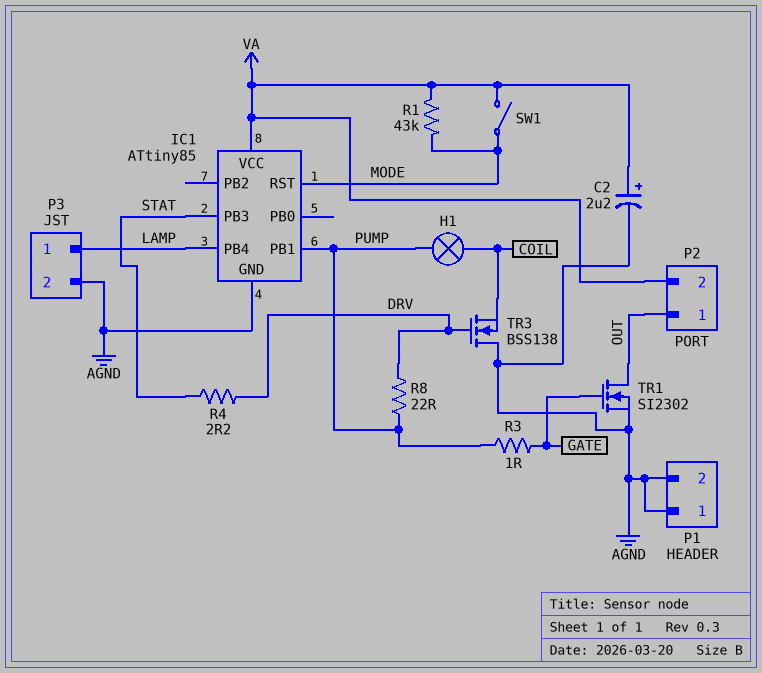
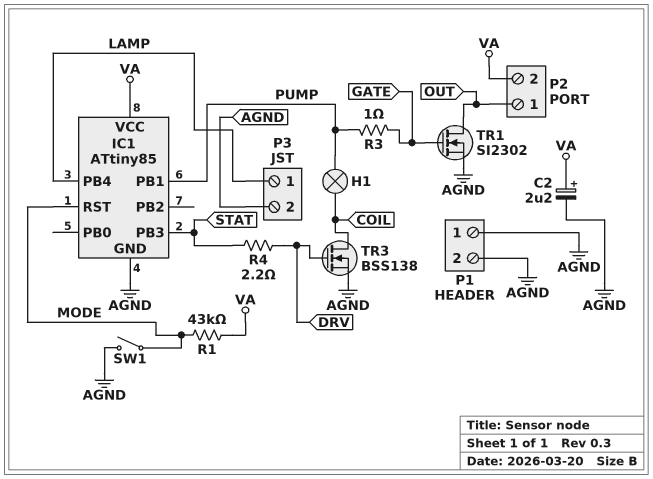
R8: 22 (DRV, PUMP) -> none
SW1: switch (MODE, VA) -> switch (AGND, MODE)
TR3: NMOS BSS138 (G DRV, D AGND, S COIL) -> NMOS BSS138 (G DRV, D COIL, S AGND)

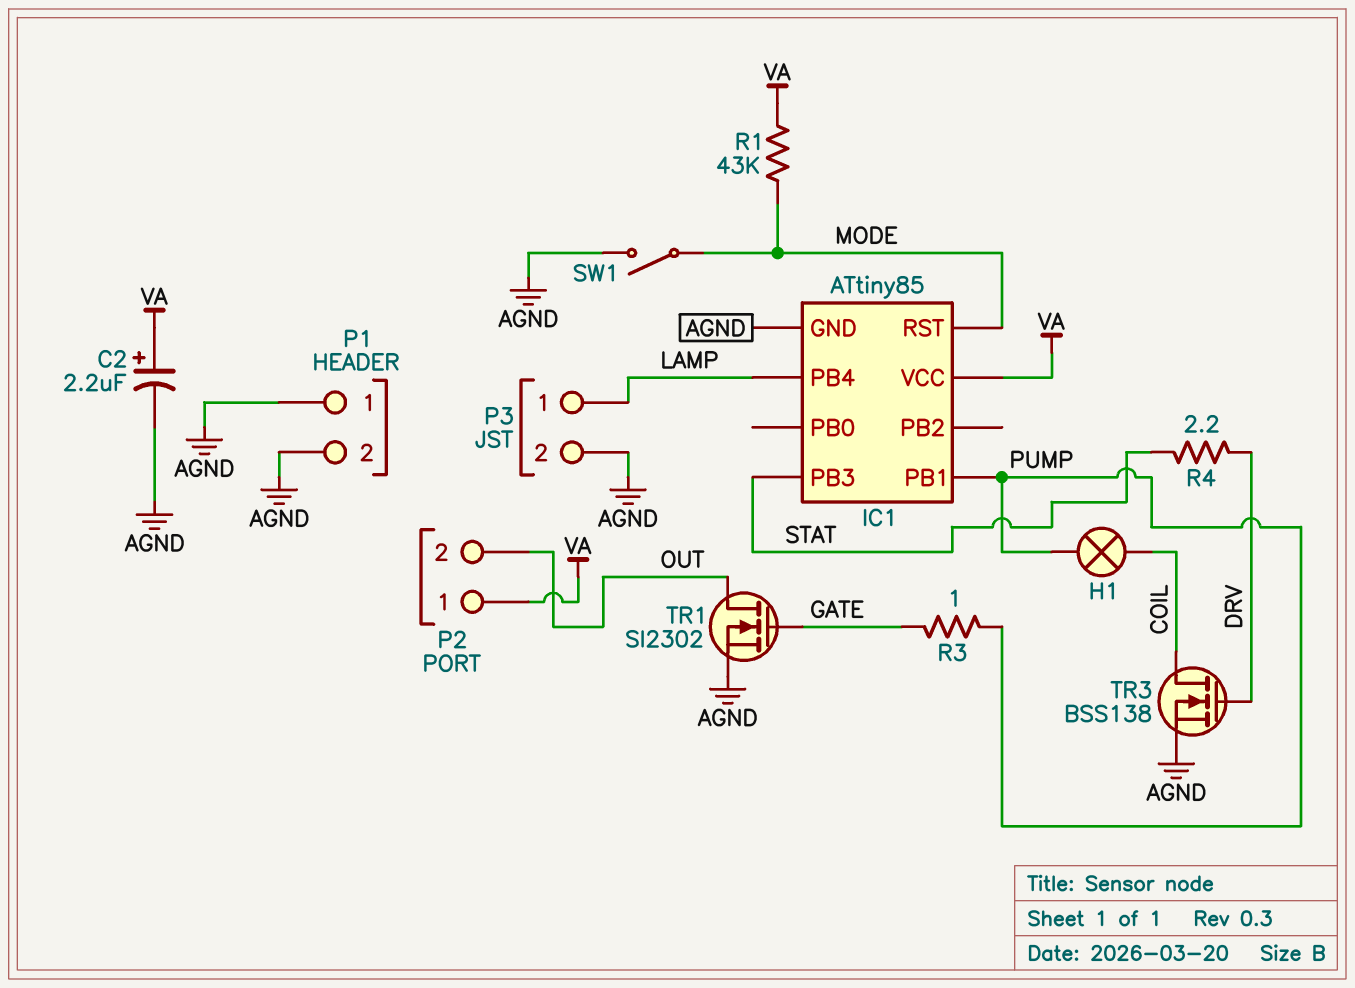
P2 pin 1: OUT -> VA
P2 pin 2: VA -> OUT

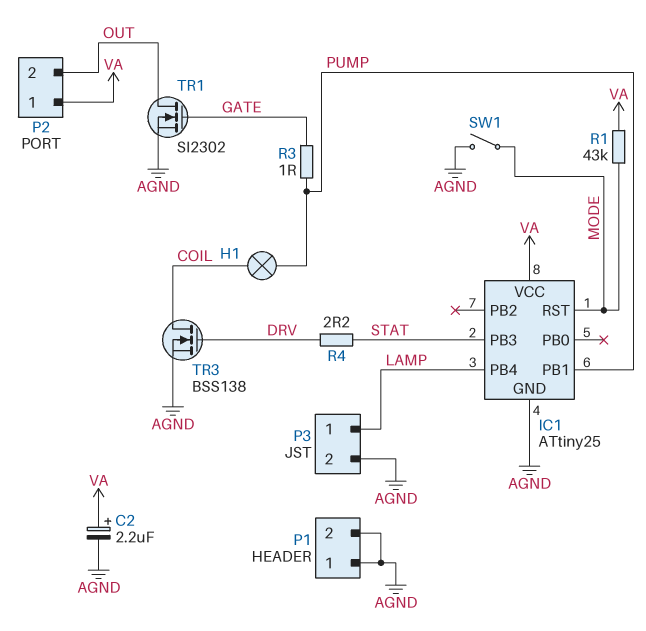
IC1: ATtiny85 -> ATtiny25

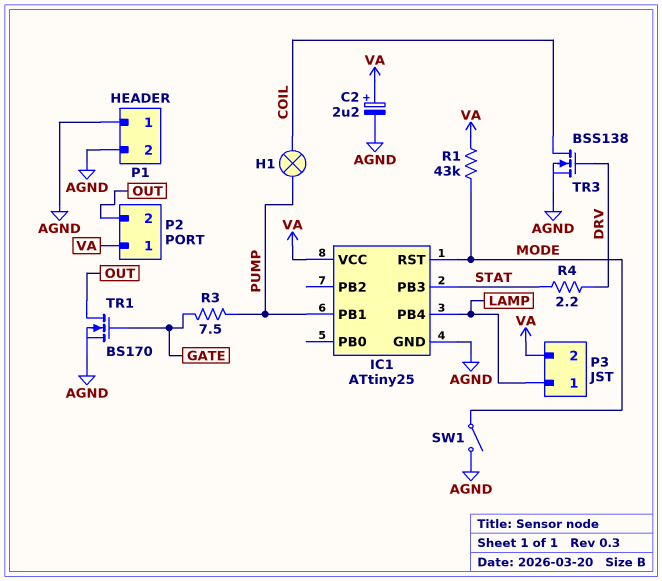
P3 pin 2: AGND -> VA
R3: 1 (GATE, PUMP) -> 7.5 (GATE, PUMP)
TR1: NMOS SI2302 (G GATE, D OUT, S AGND) -> NMOS BS170 (G GATE, D OUT, S AGND)

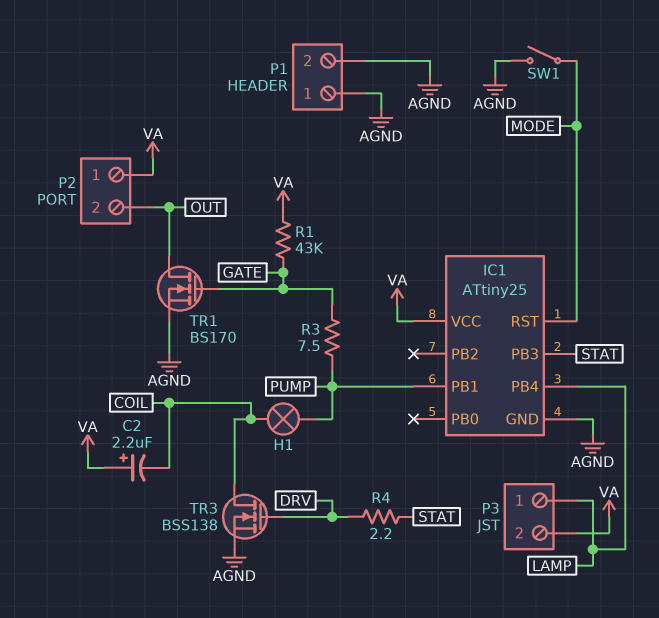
C2: 2.2uF (plus VA, minus AGND) -> 2.2uF (plus VA, minus COIL)
R1: 43k (MODE, VA) -> 43k (GATE, VA)

